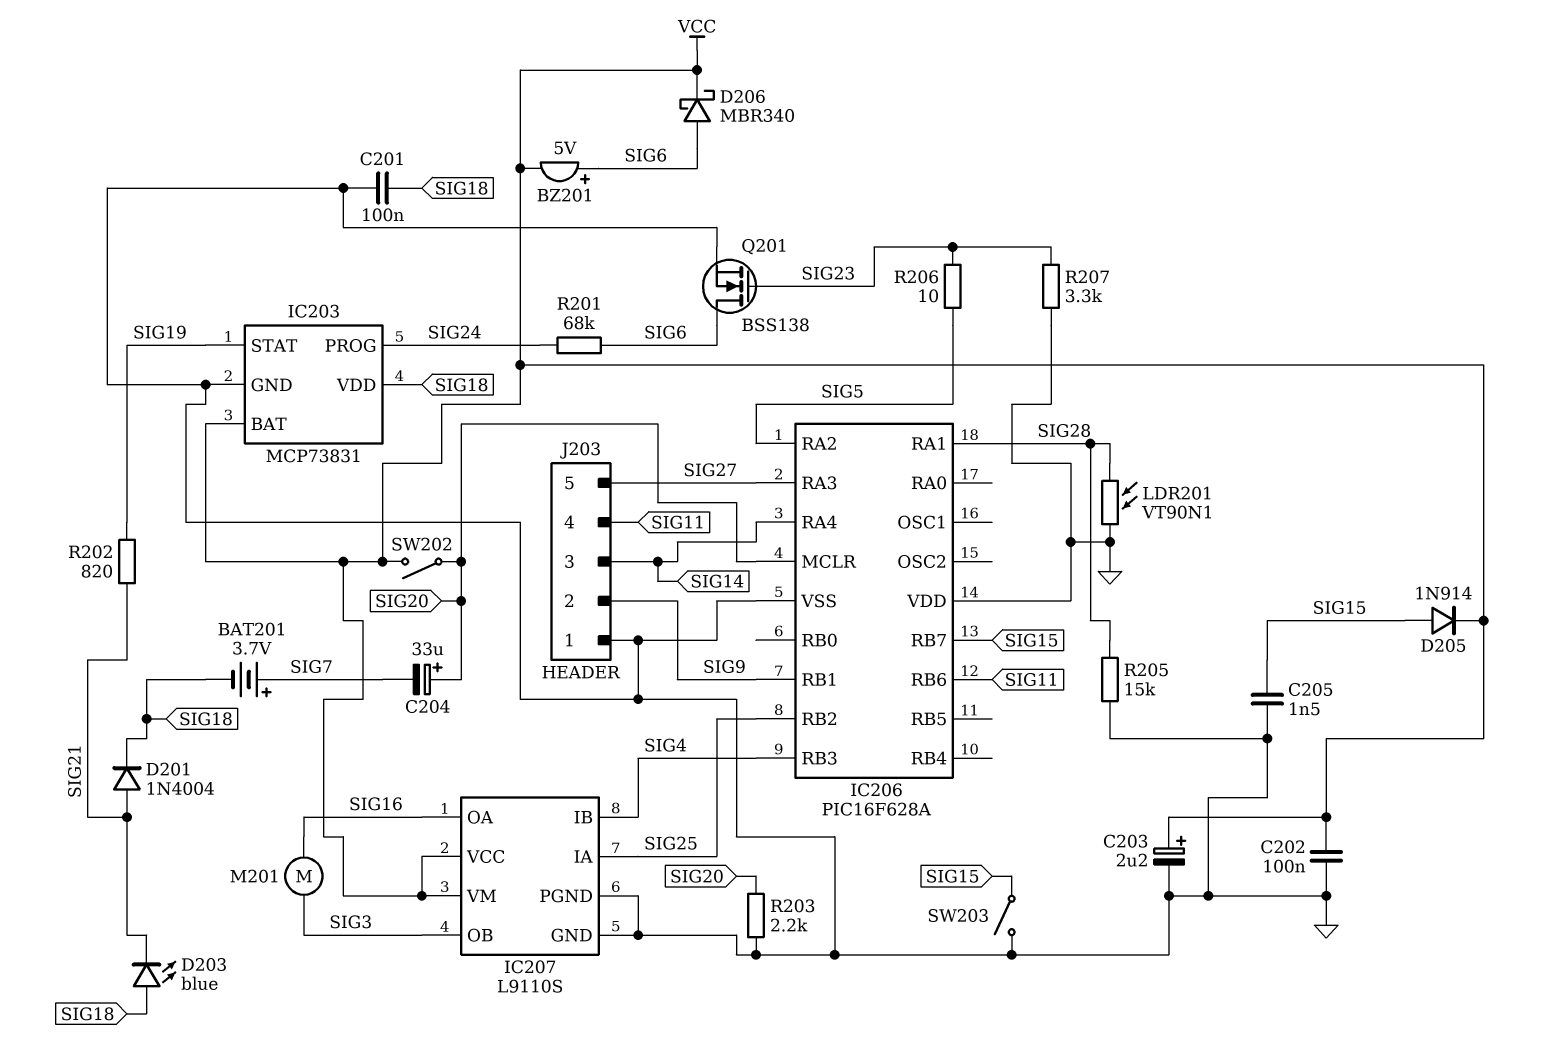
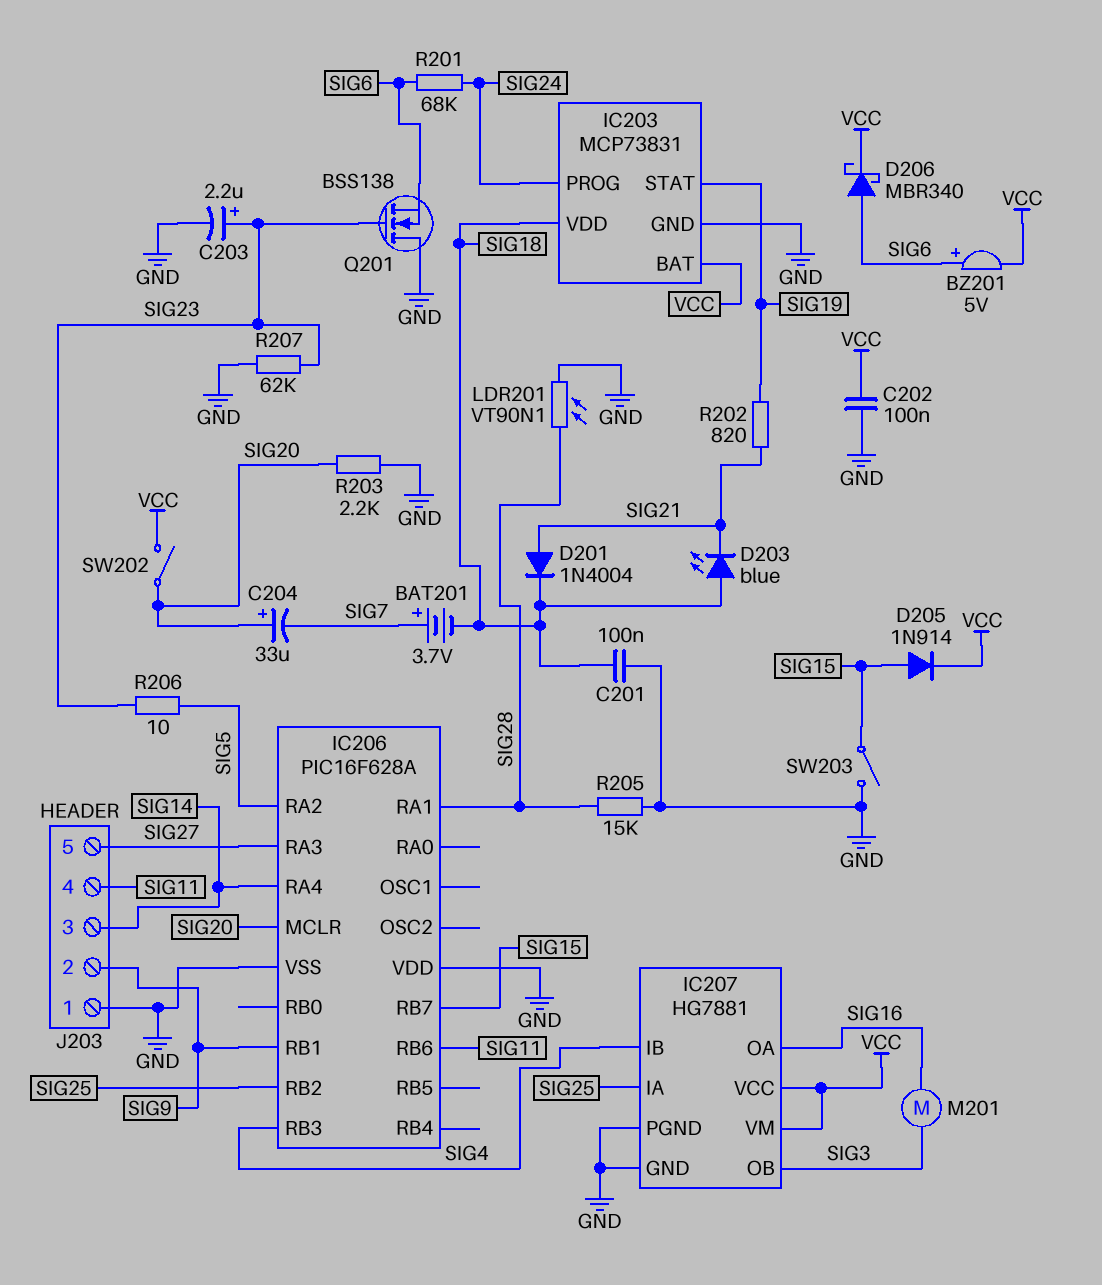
C203: 2.2uF (plus VCC, minus GND) -> 2.2uF (plus SIG23, minus GND)
C205: 1.5nF (GND, SIG15) -> none
IC207: L9110S -> HG7881
Q201: NMOS BSS138 (G SIG23, D SIG6, S GND) -> NMOS BSS138 (G SIG23, D GND, S SIG6)
R207: 3.3k (GND, SIG23) -> 62k (GND, SIG23)

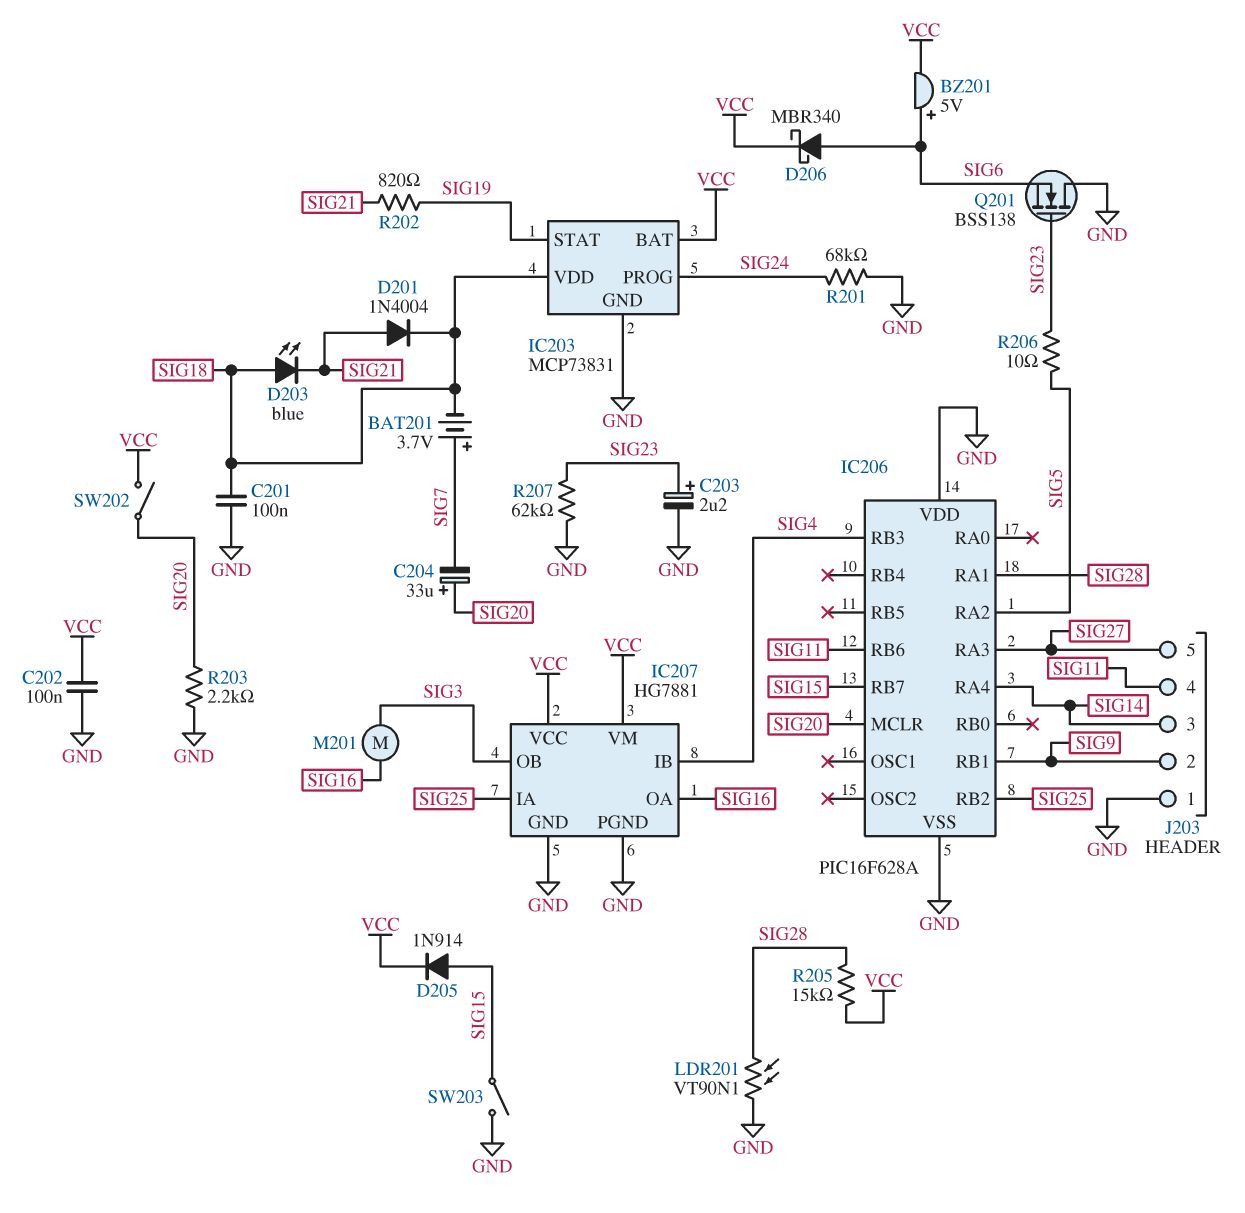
R201: 68k (SIG6, SIG24) -> 68k (GND, SIG24)
R205: 15k (GND, SIG28) -> 15k (SIG28, VCC)

